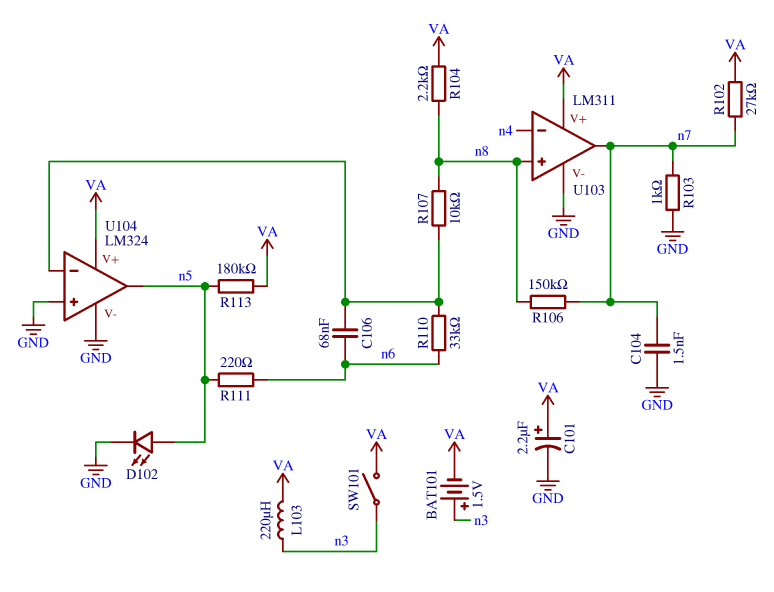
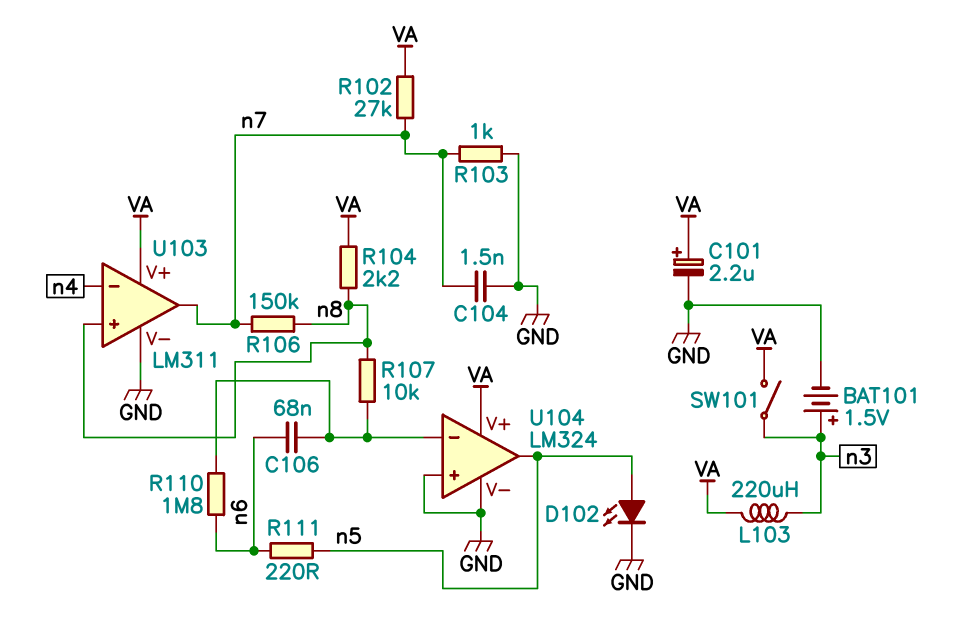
BAT101: 1.5V (plus n3, minus VA) -> 1.5V (plus n3, minus GND)
R110: 33k (U104/in-, n6) -> 1.8M (U104/in-, n6)
R113: 180k (VA, n5) -> none

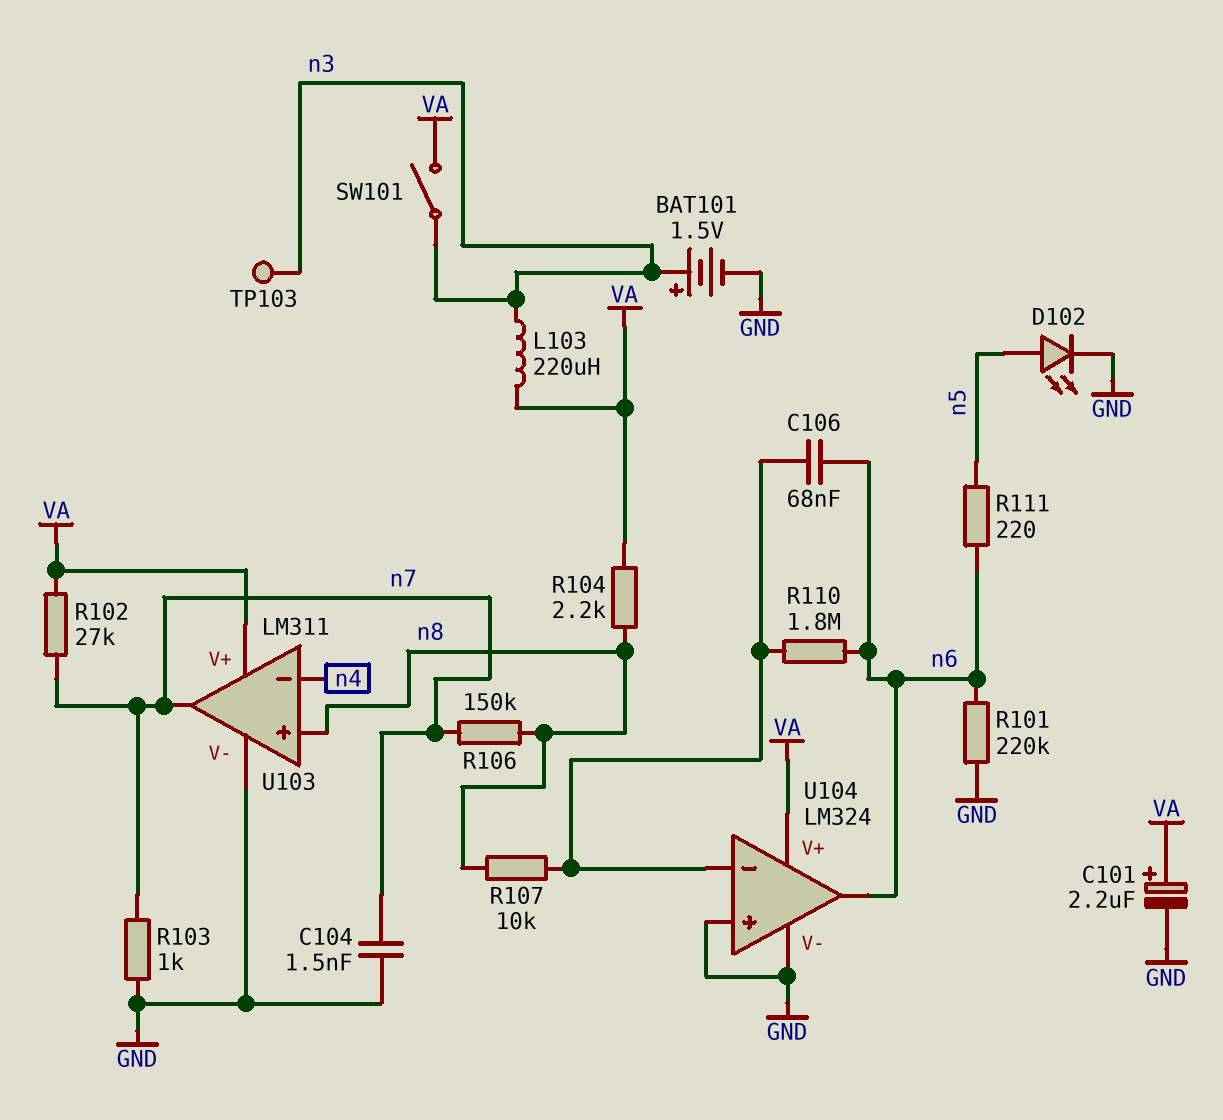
R101: none -> 220k (GND, n6)
TP103: none -> test point (n3)
U104 pin out: n5 -> n6

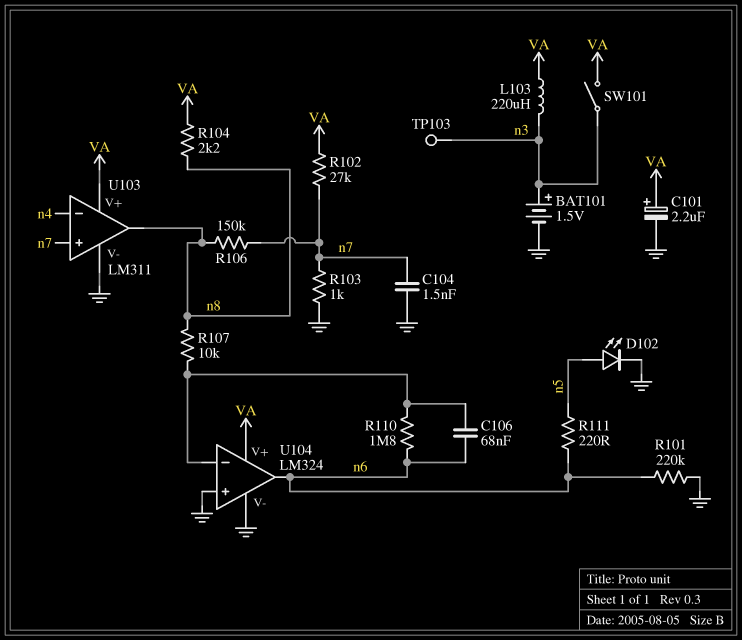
U103 pin in+: n8 -> n7
U103 pin out: n7 -> n8

